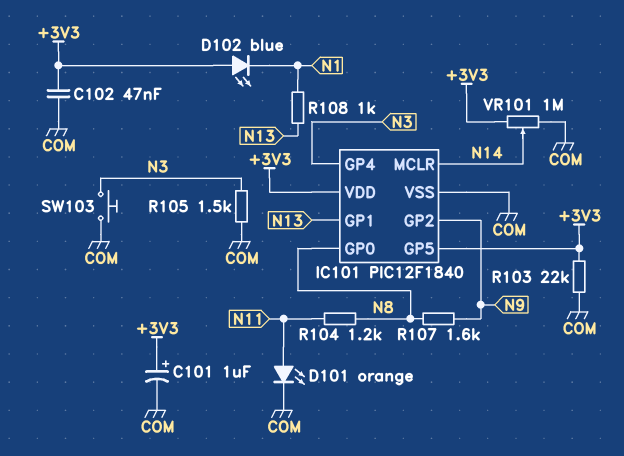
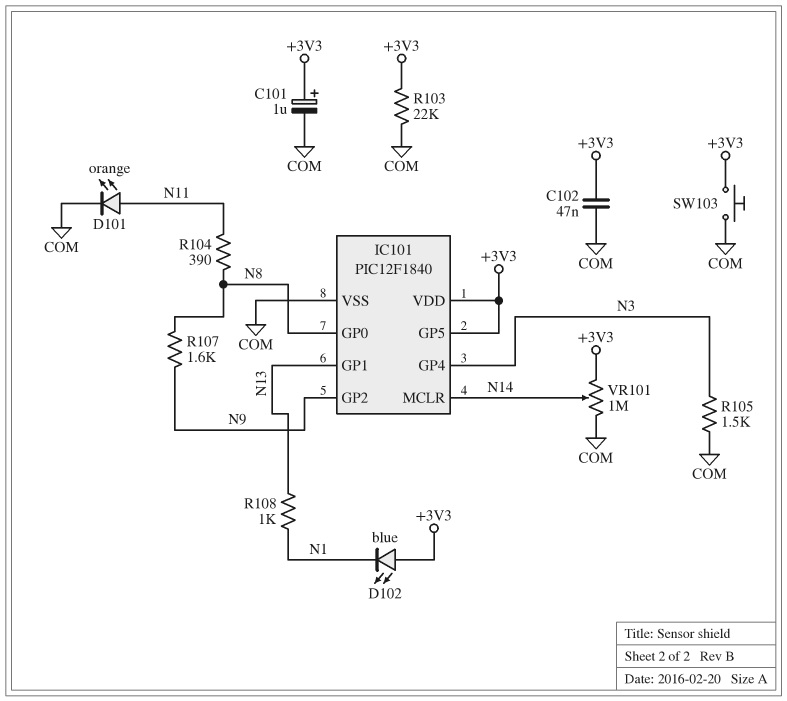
R104: 1.2k (N8, N11) -> 390 (N8, N11)
SW103: button (COM, N3) -> button (+3V3, COM)

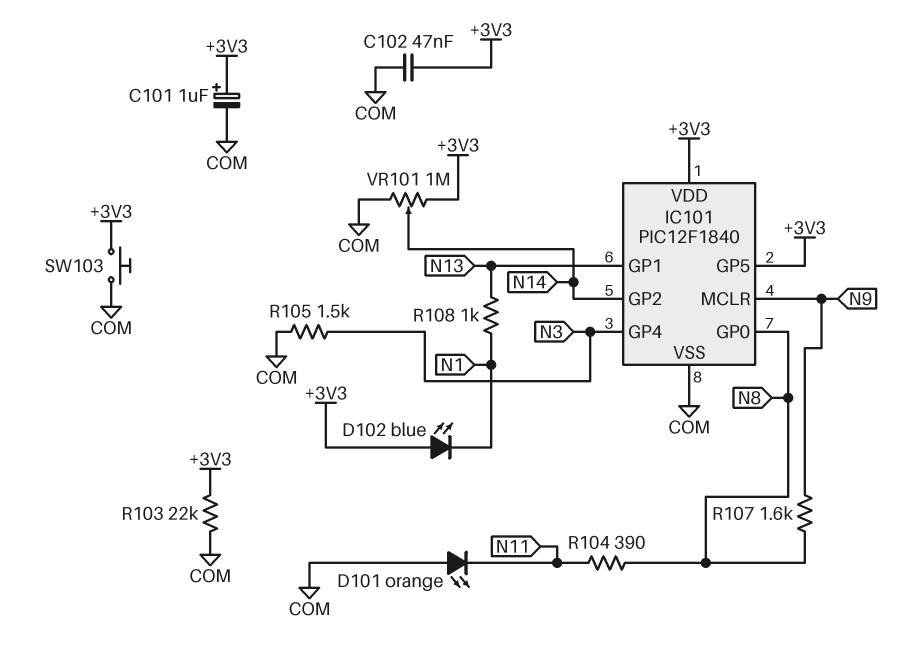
D101: LED orange (A N11, K COM) -> LED orange (A COM, K N11)
IC101 pin GP2: N9 -> N14
IC101 pin MCLR: N14 -> N9

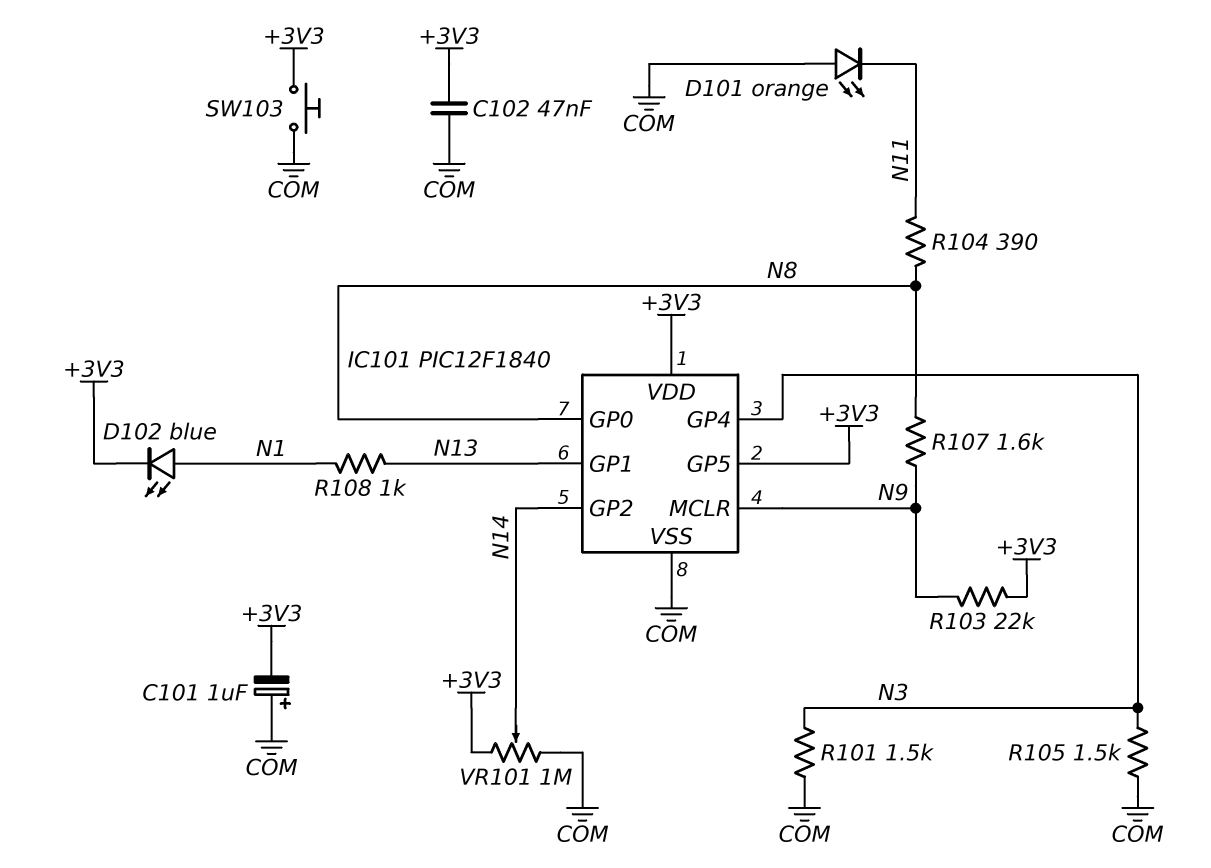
C101: 1uF (plus +3V3, minus COM) -> 1uF (plus COM, minus +3V3)
D102: LED blue (A +3V3, K N1) -> LED blue (A N1, K +3V3)
R101: none -> 1.5k (COM, N3)
R103: 22k (+3V3, COM) -> 22k (+3V3, N9)

